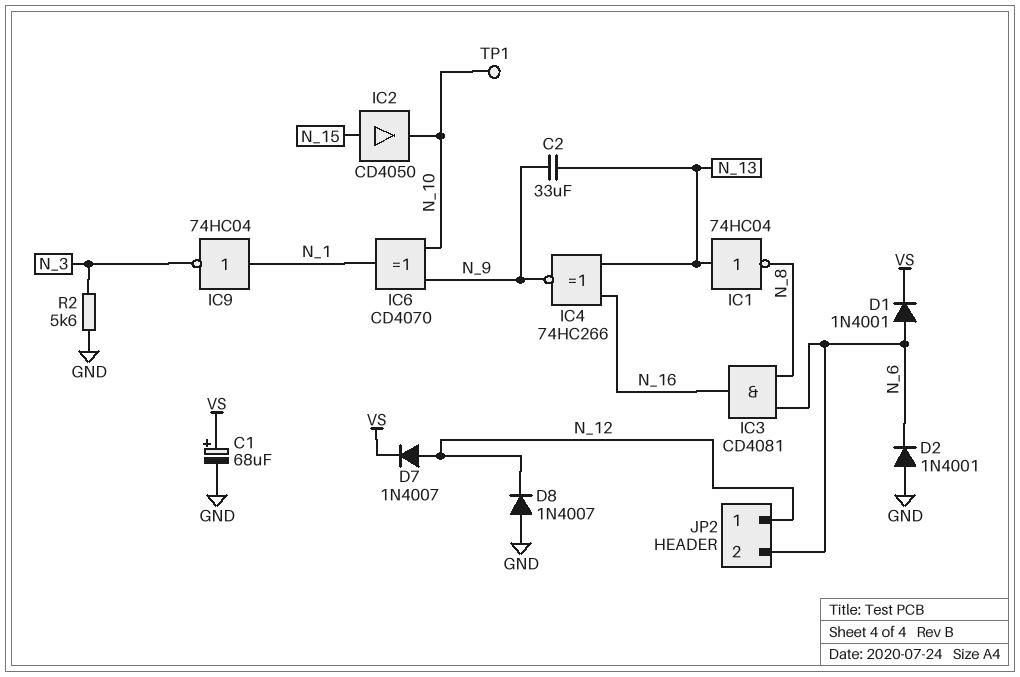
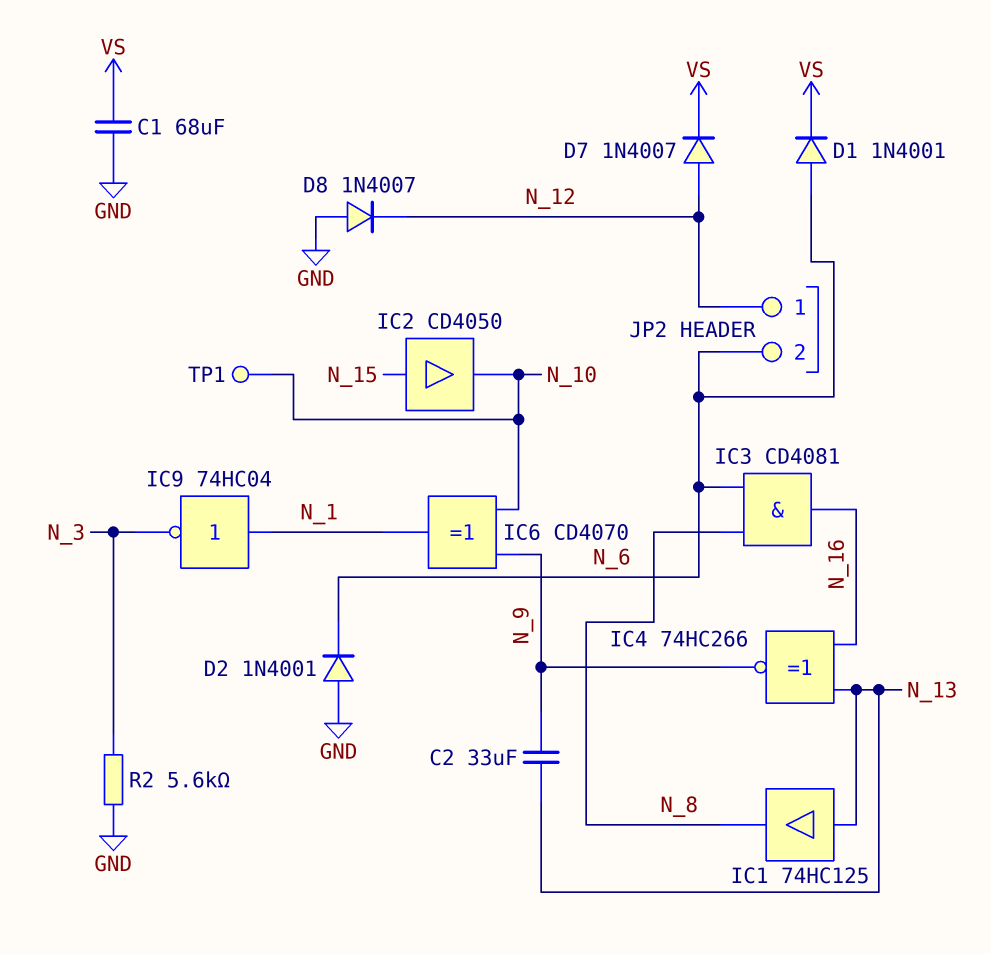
C1: 68uF (plus VS, minus GND) -> 68uF (GND, VS)
IC1: NOT 74HC04 (in N_13, out N_8) -> buffer 74HC125 (in N_13, out N_8)

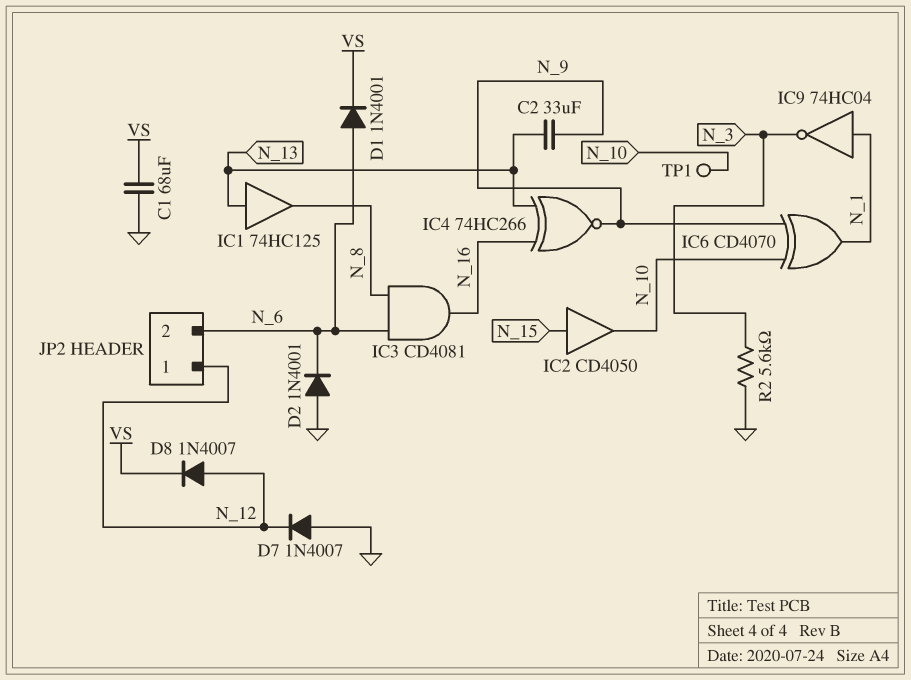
D7: diode 1N4007 (A N_12, K VS) -> diode 1N4007 (A GND, K N_12)
D8: diode 1N4007 (A GND, K N_12) -> diode 1N4007 (A N_12, K VS)

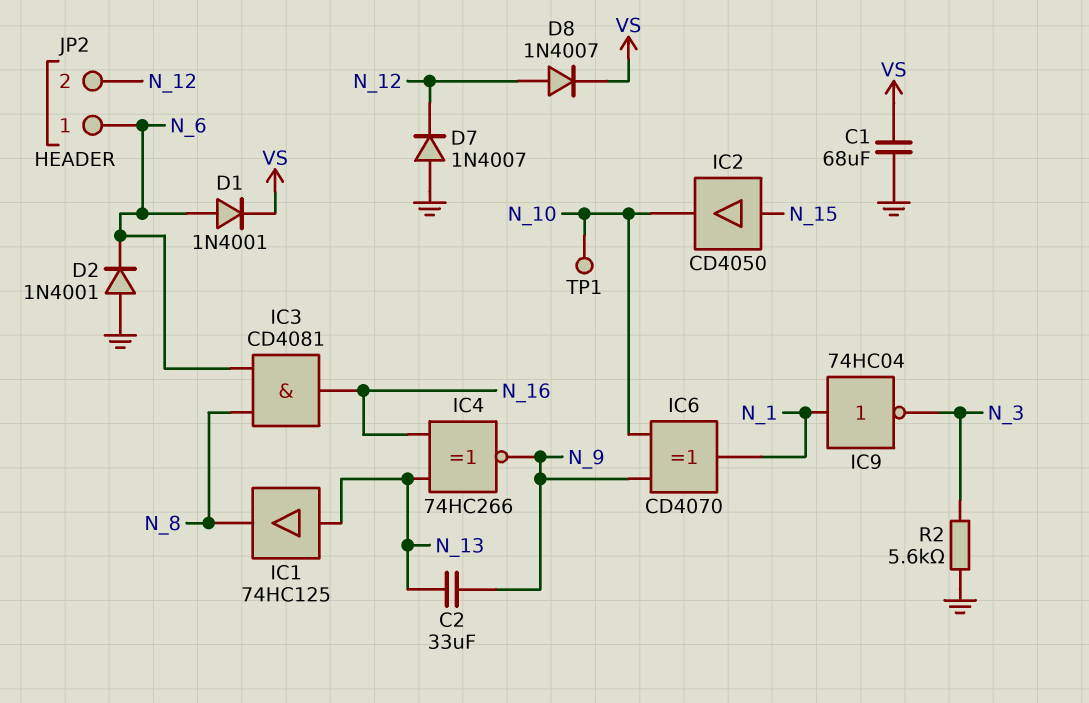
JP2 pin 1: N_12 -> N_6
JP2 pin 2: N_6 -> N_12

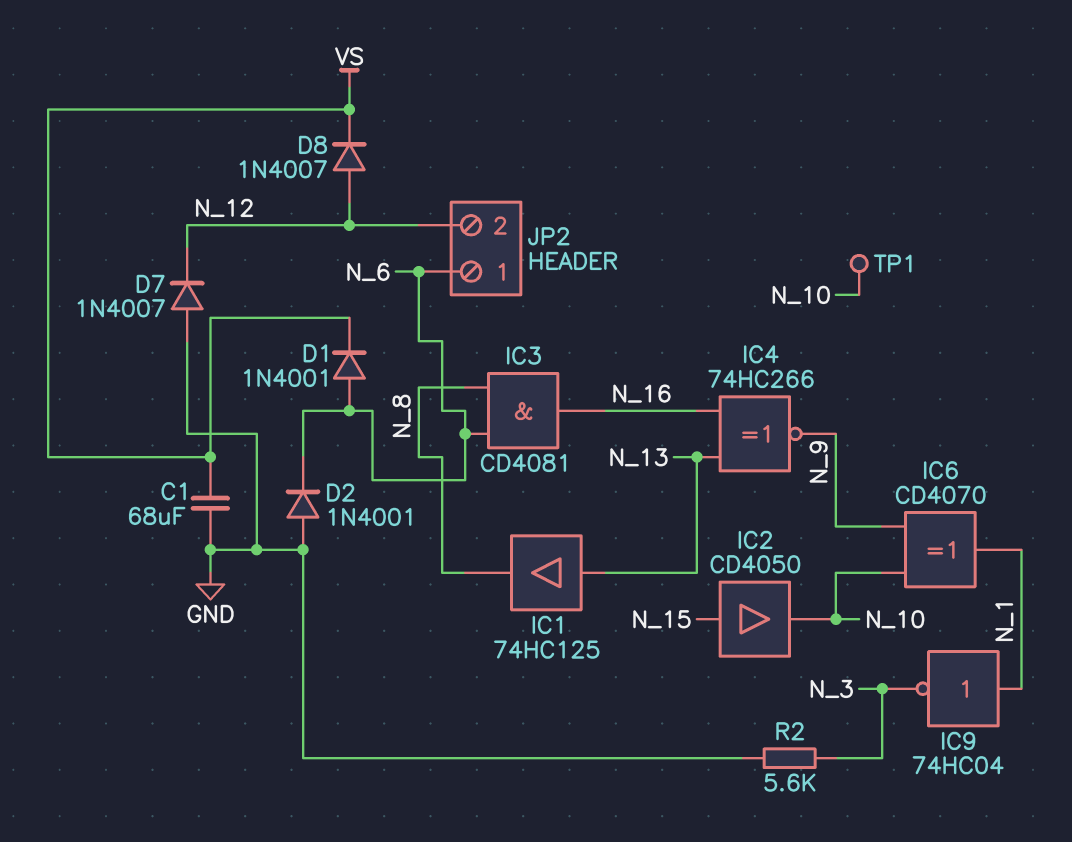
C2: 33uF (N_9, N_13) -> none

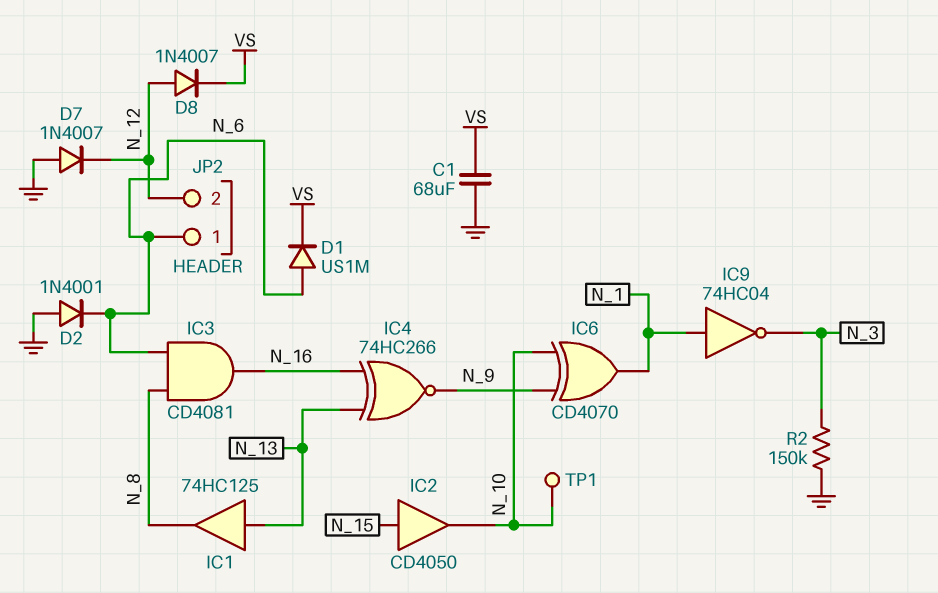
D1: diode 1N4001 (A N_6, K VS) -> diode US1M (A N_6, K VS)
R2: 5.6k (GND, N_3) -> 150k (GND, N_3)

